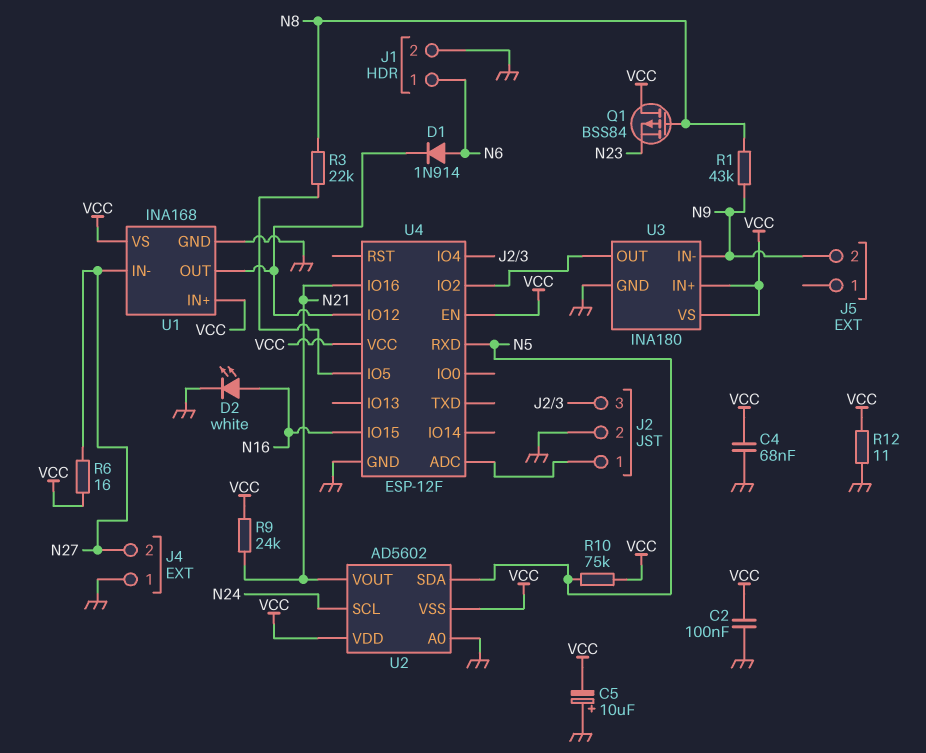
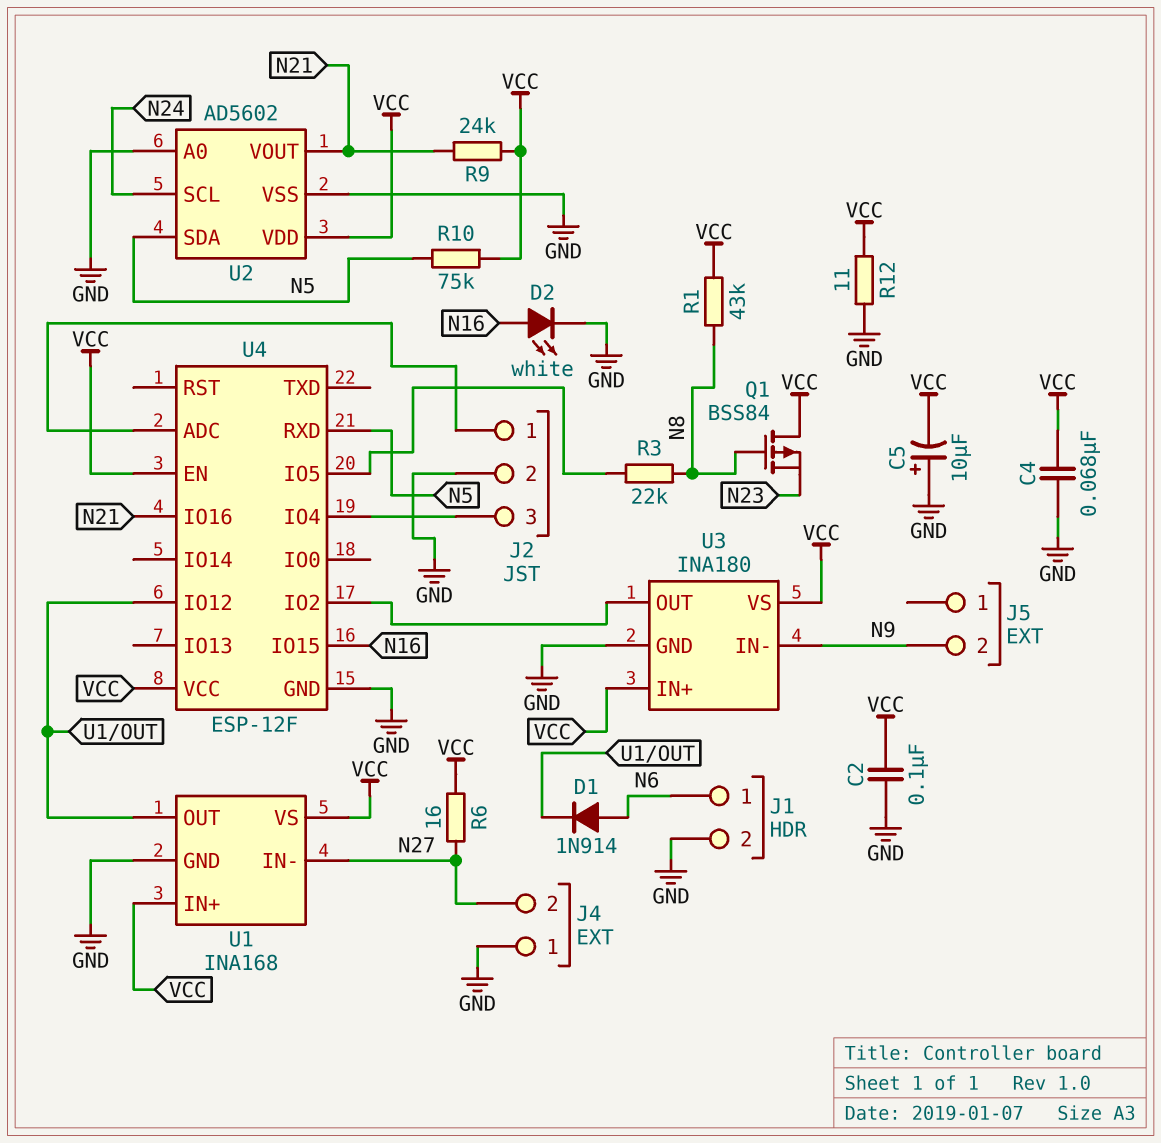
R1: 43k (N8, N9) -> 43k (N8, VCC)
U2 pin VSS: VCC -> GND

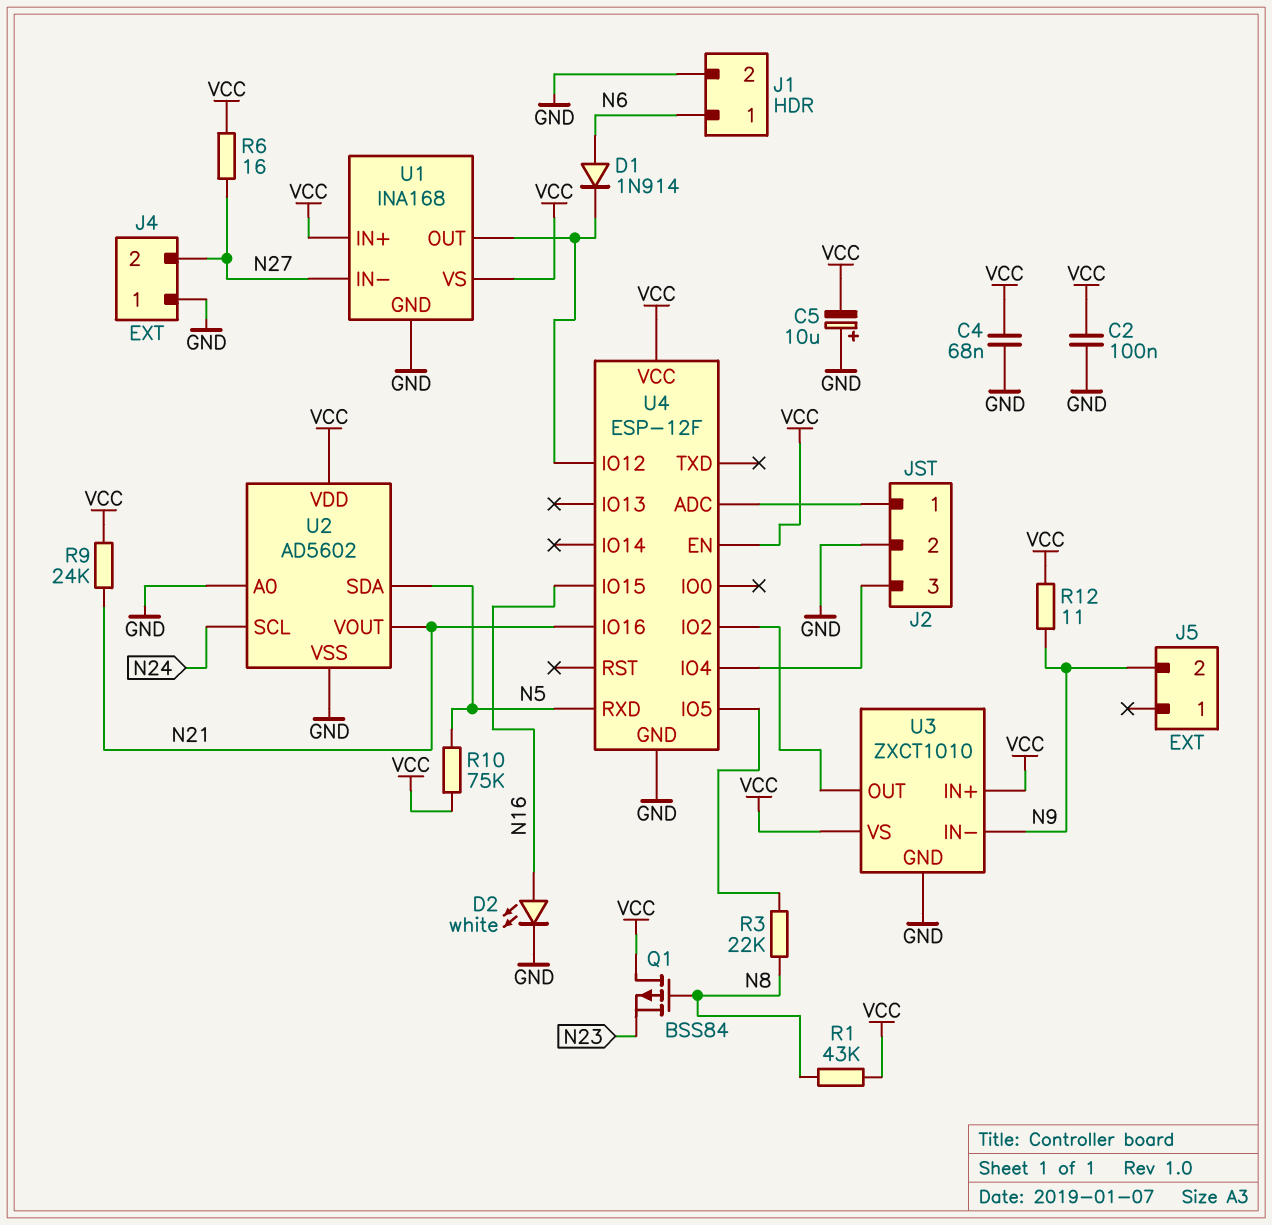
R12: 11 (GND, VCC) -> 11 (N9, VCC)
U3: INA180 -> ZXCT1010

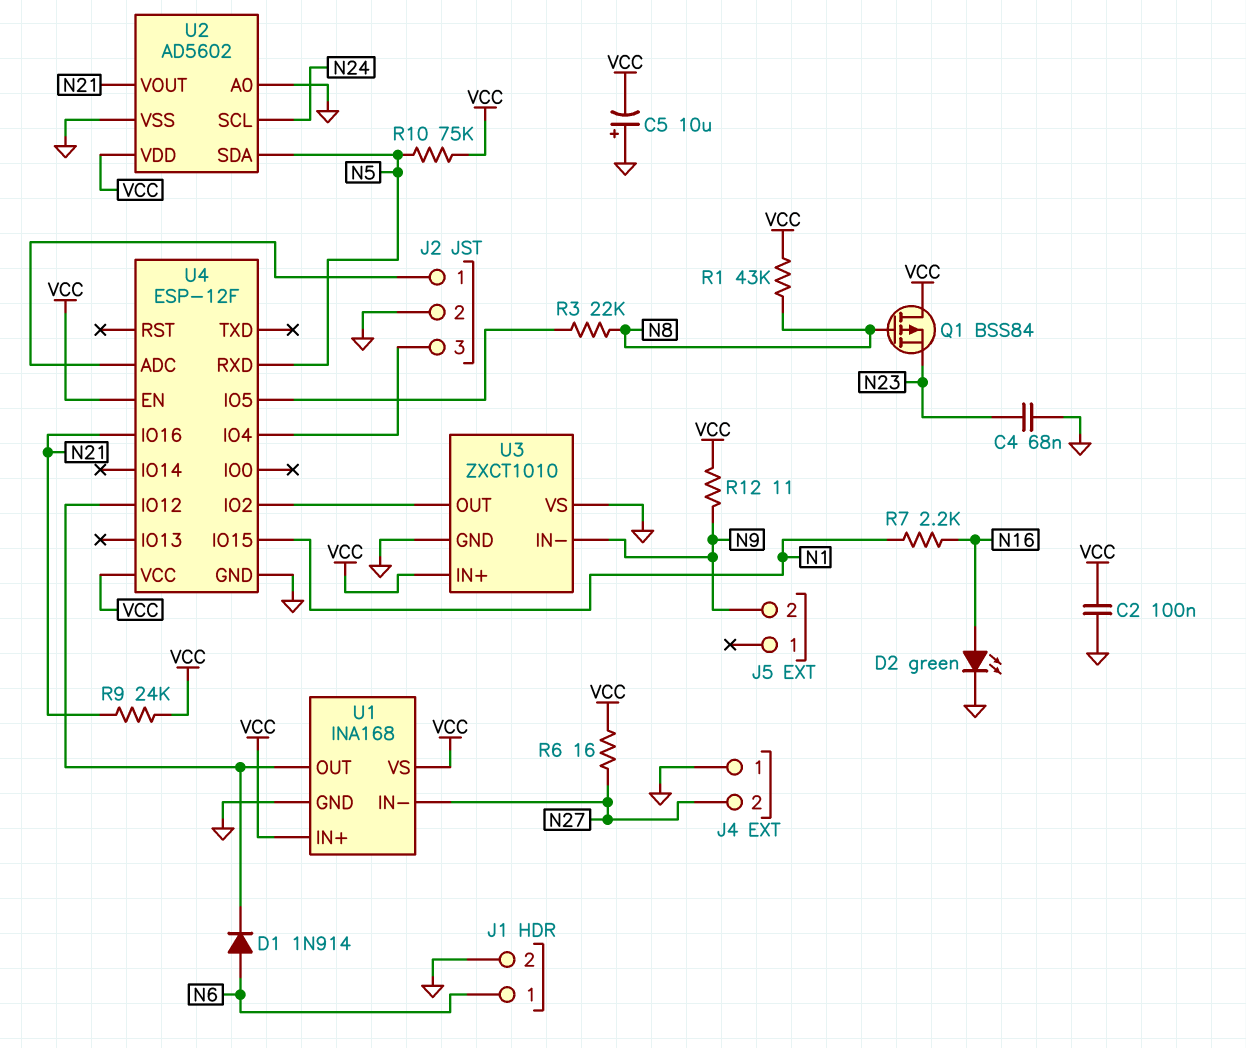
C4: 68nF (GND, VCC) -> 68nF (GND, N23)
D2: LED white (A N16, K GND) -> LED green (A N16, K GND)
R7: none -> 2.2k (N1, N16)
U3 pin VS: VCC -> GND
U4 pin IO15: N16 -> N1

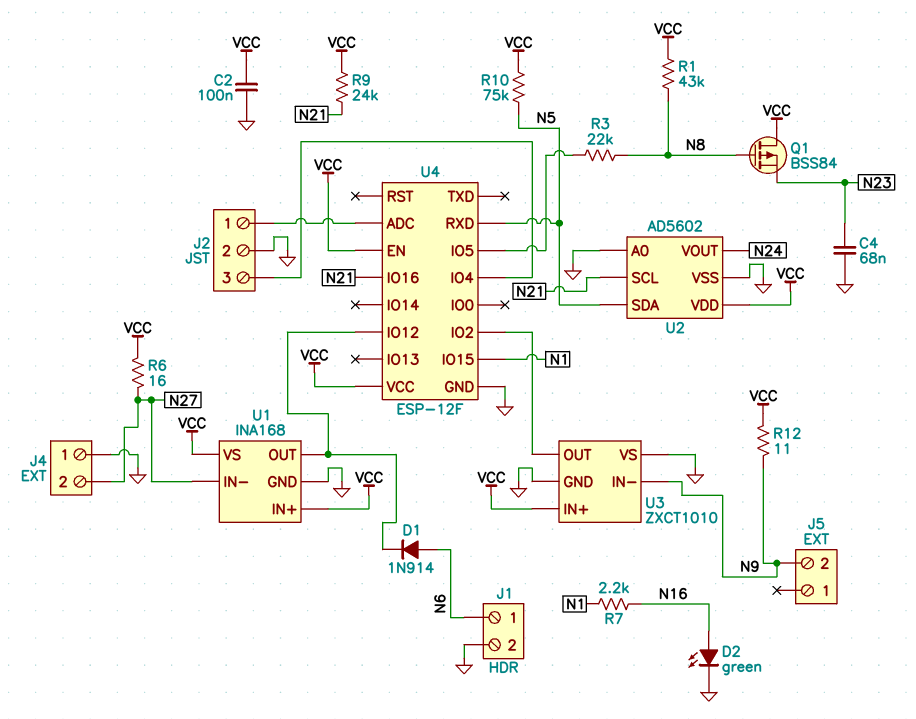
C5: 10uF (plus GND, minus VCC) -> none
U2 pin SCL: N24 -> N21
U2 pin VOUT: N21 -> N24

